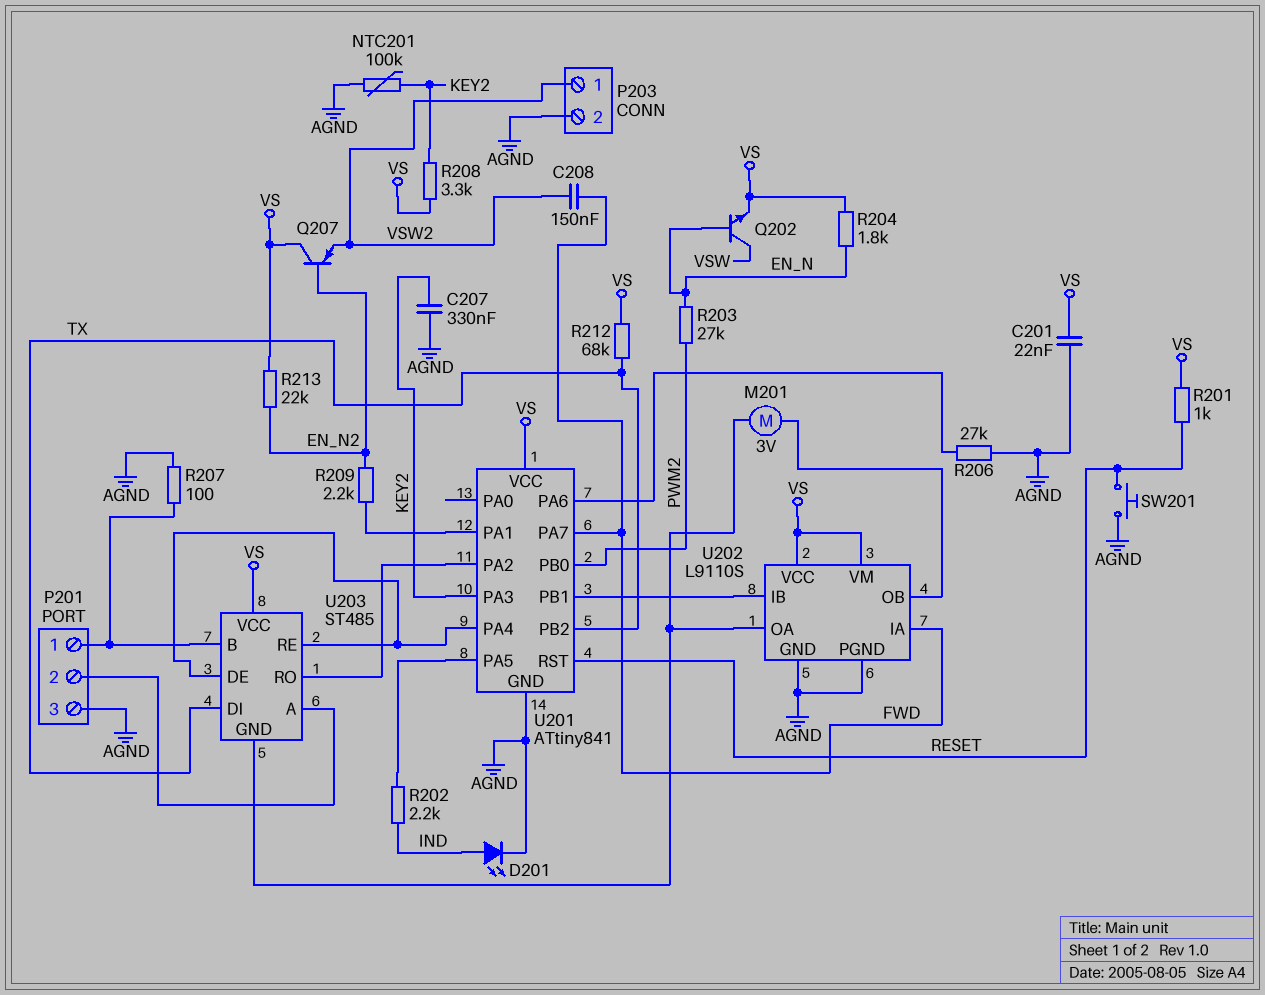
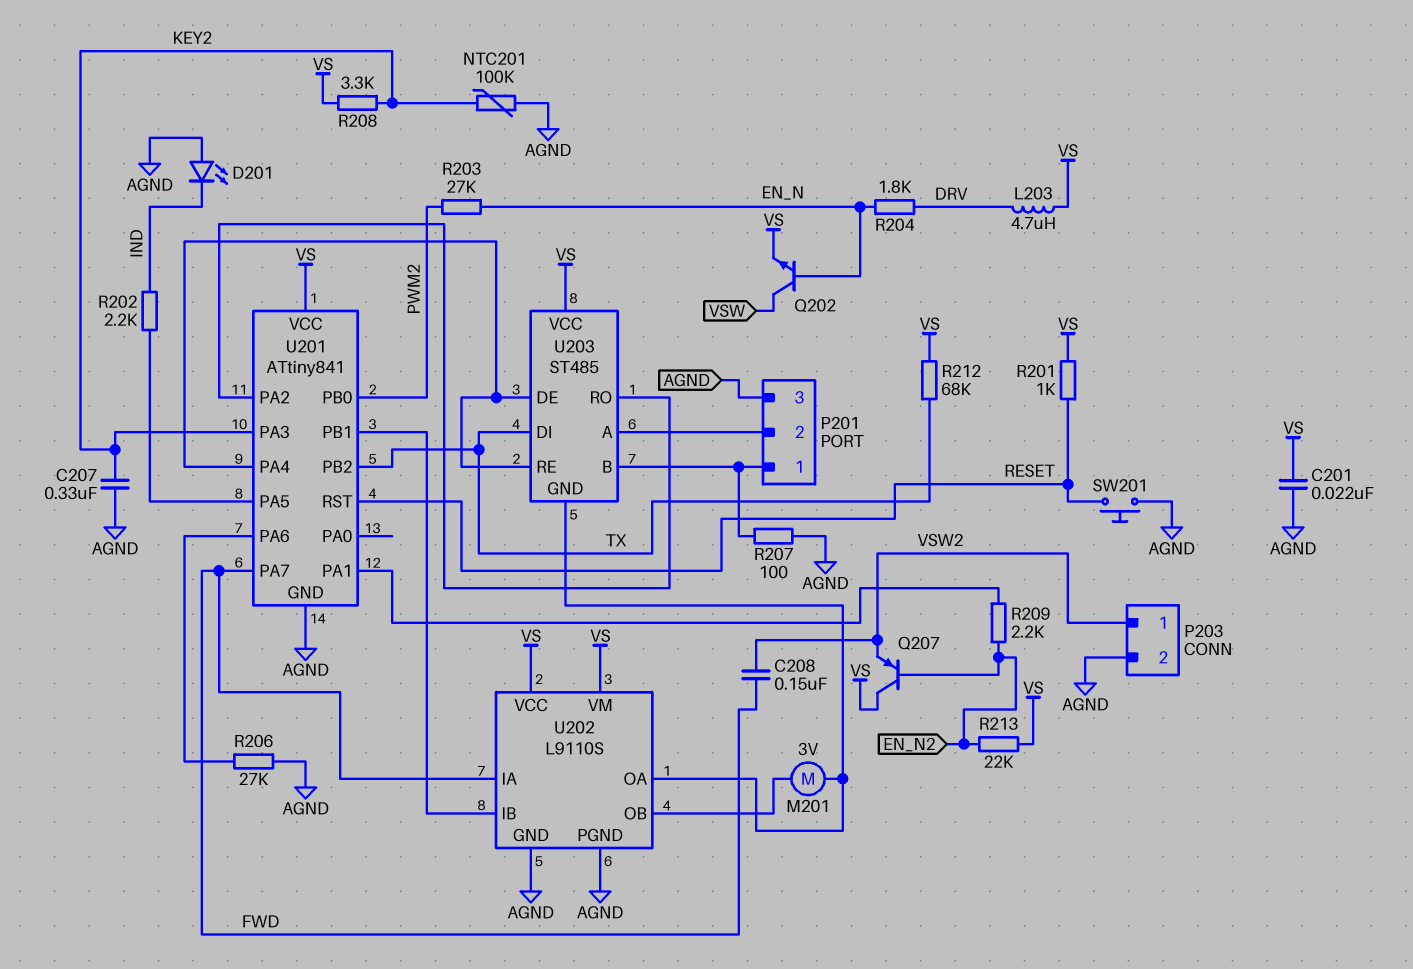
D201: LED (A IND, K AGND) -> LED (A AGND, K IND)
L203: none -> 4.7uH (DRV, VS)
R204: 1.8k (EN_N, VS) -> 1.8k (DRV, EN_N)

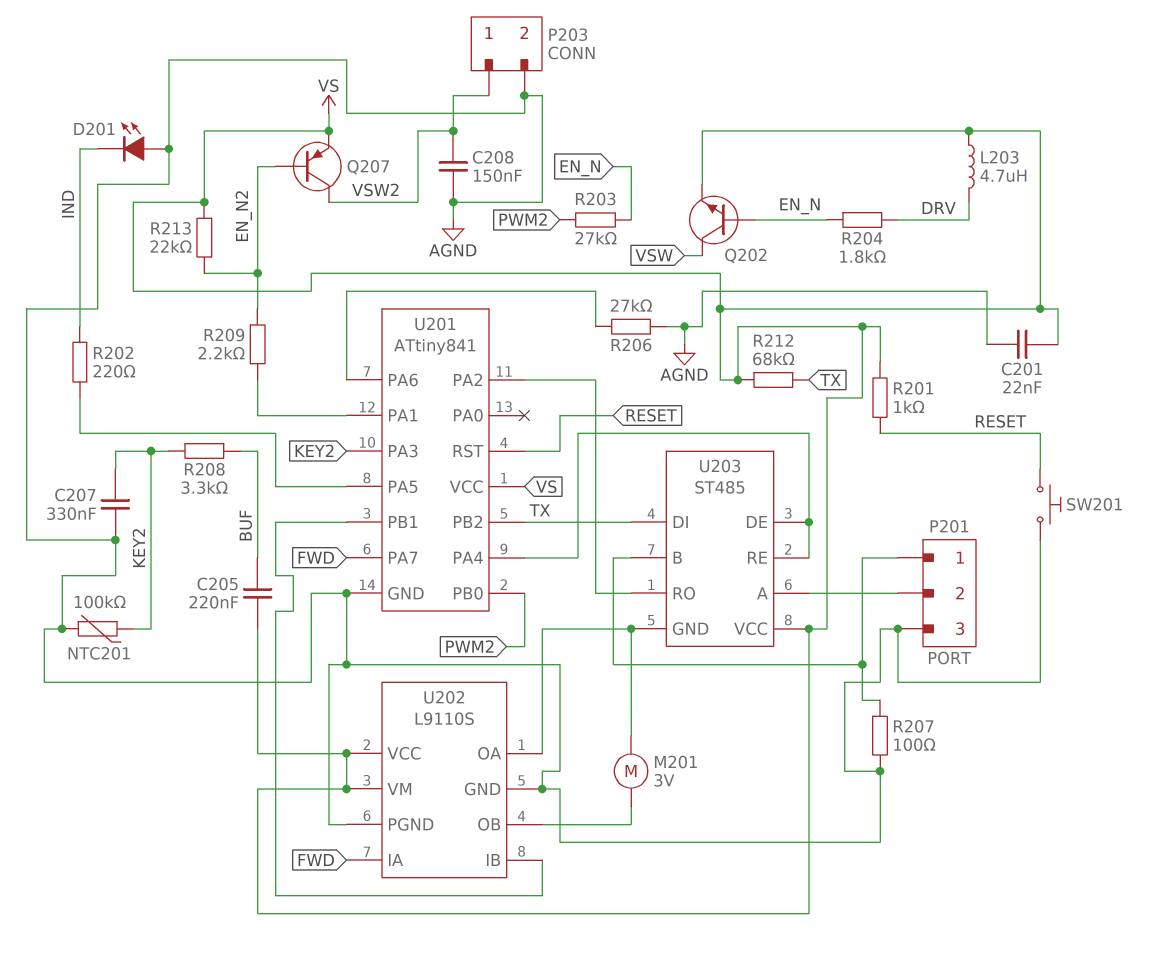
C205: none -> 220nF (BUF, VS)
C208: 150nF (FWD, VSW2) -> 150nF (AGND, VSW2)
Q207: PNP (B EN_N2, C VS, E VSW2) -> PNP (B EN_N2, C VSW2, E VS)
R202: 2.2k (IND, U201/PA5) -> 220 (IND, U201/PA5)
R208: 3.3k (KEY2, VS) -> 3.3k (BUF, KEY2)

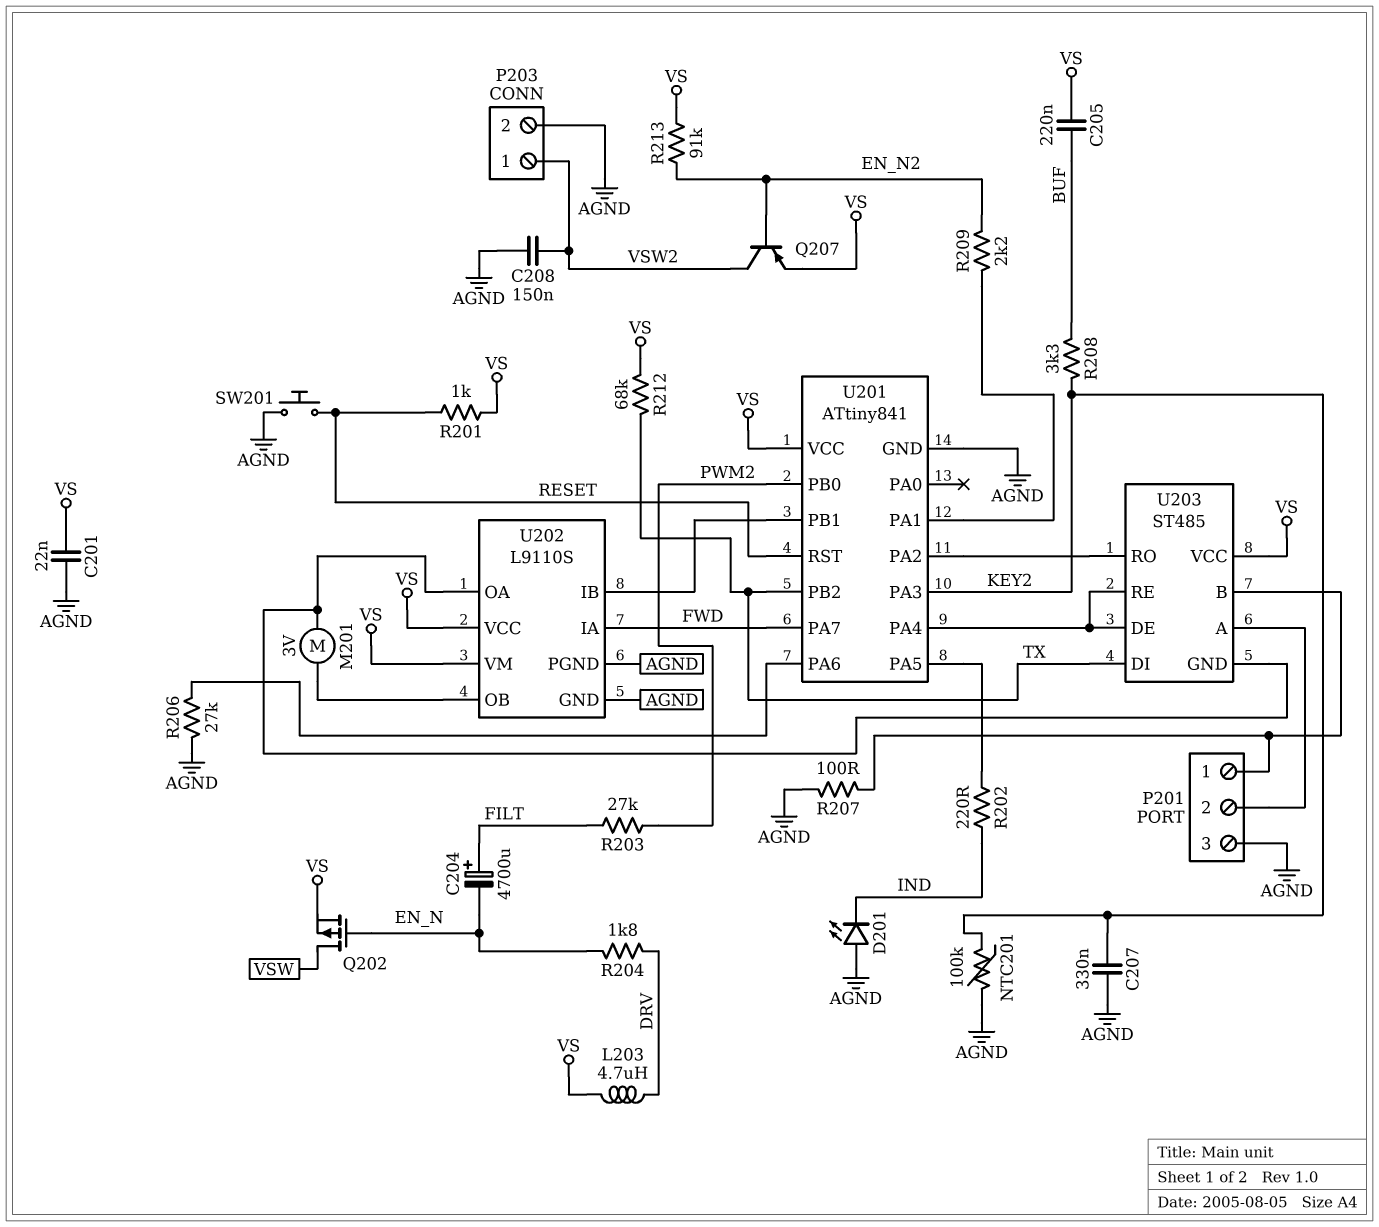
C204: none -> 4700uF (plus FILT, minus EN_N)
Q202: NPN (B EN_N, C VSW, E VS) -> PMOS (G EN_N, D VSW, S VS)
R203: 27k (EN_N, PWM2) -> 27k (FILT, PWM2)
R213: 22k (EN_N2, VS) -> 91k (EN_N2, VS)

